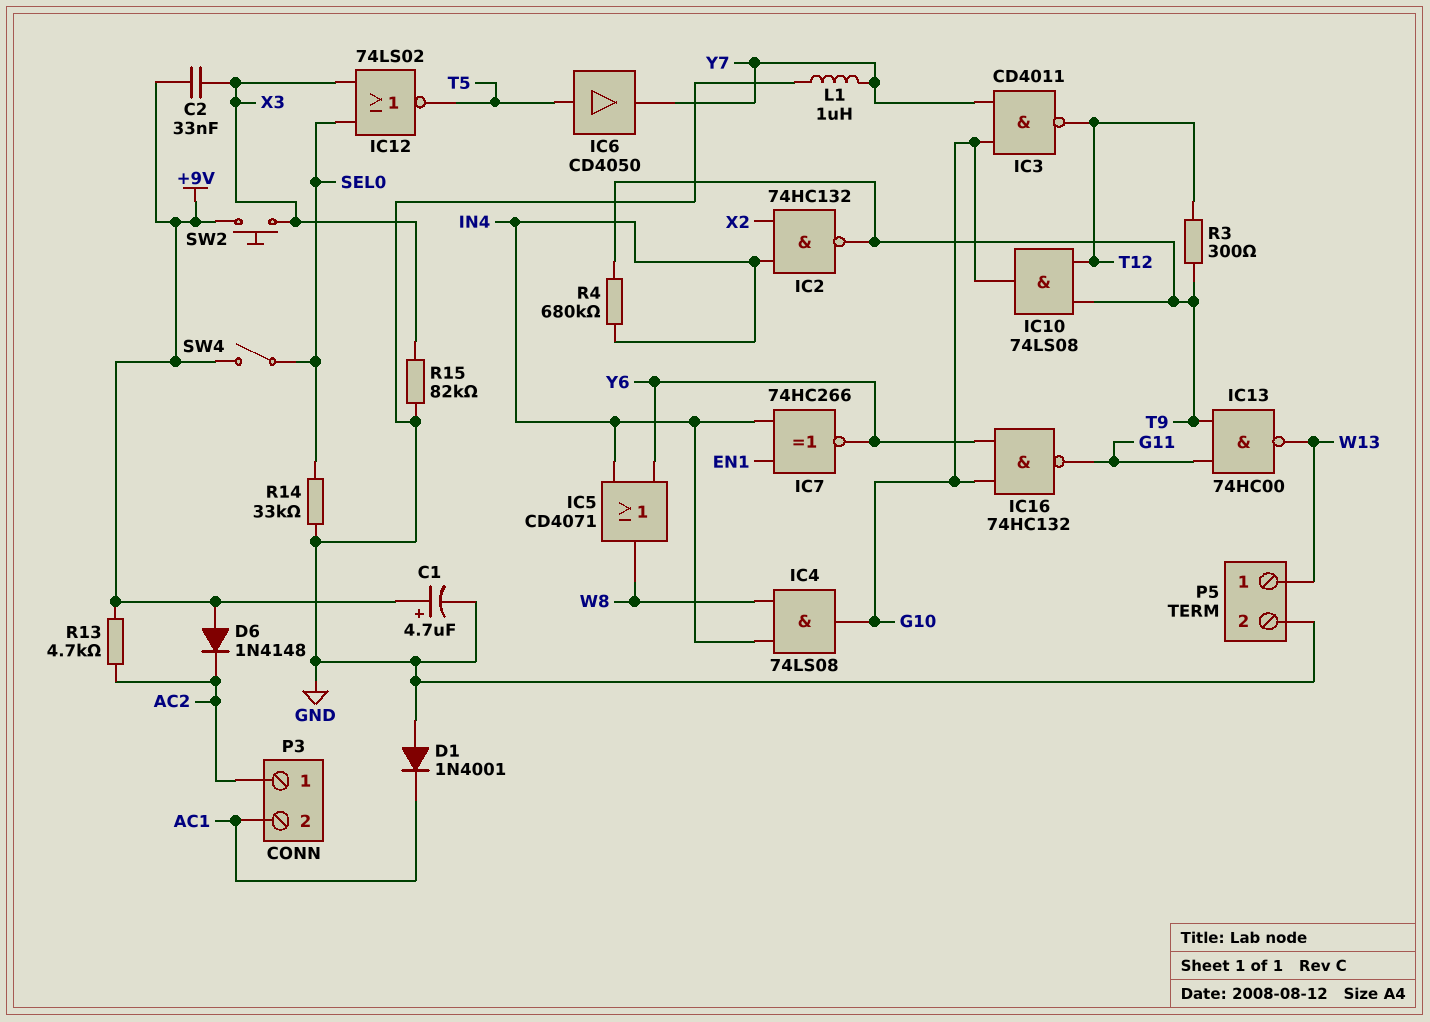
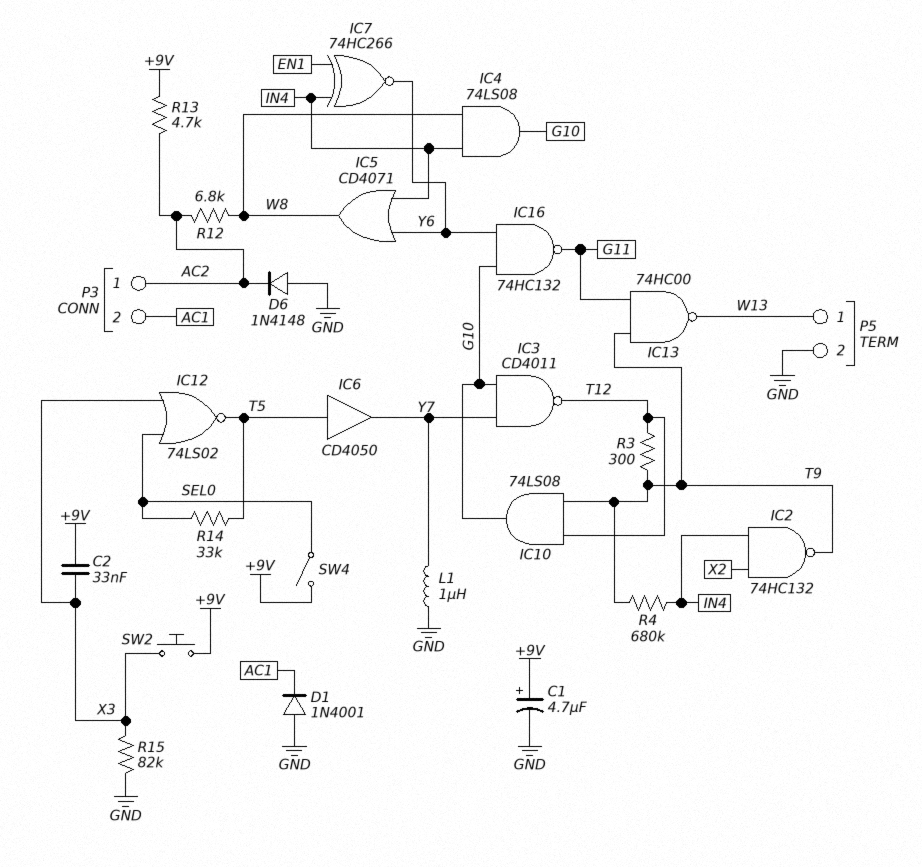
D6: diode 1N4148 (A +9V, K AC2) -> diode 1N4148 (A GND, K AC2)
R12: none -> 6.8k (AC2, W8)
R14: 33k (GND, SEL0) -> 33k (SEL0, T5)

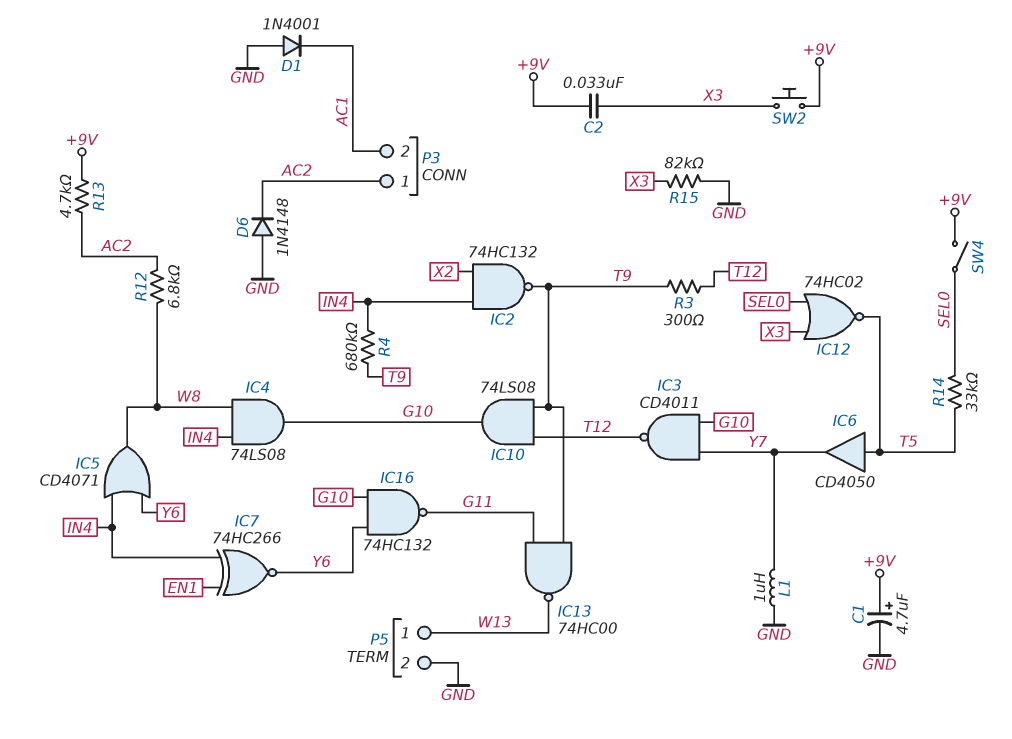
IC12: NOR 74LS02 (in SEL0, in X3, out T5) -> NOR 74HC02 (in SEL0, in X3, out T5)

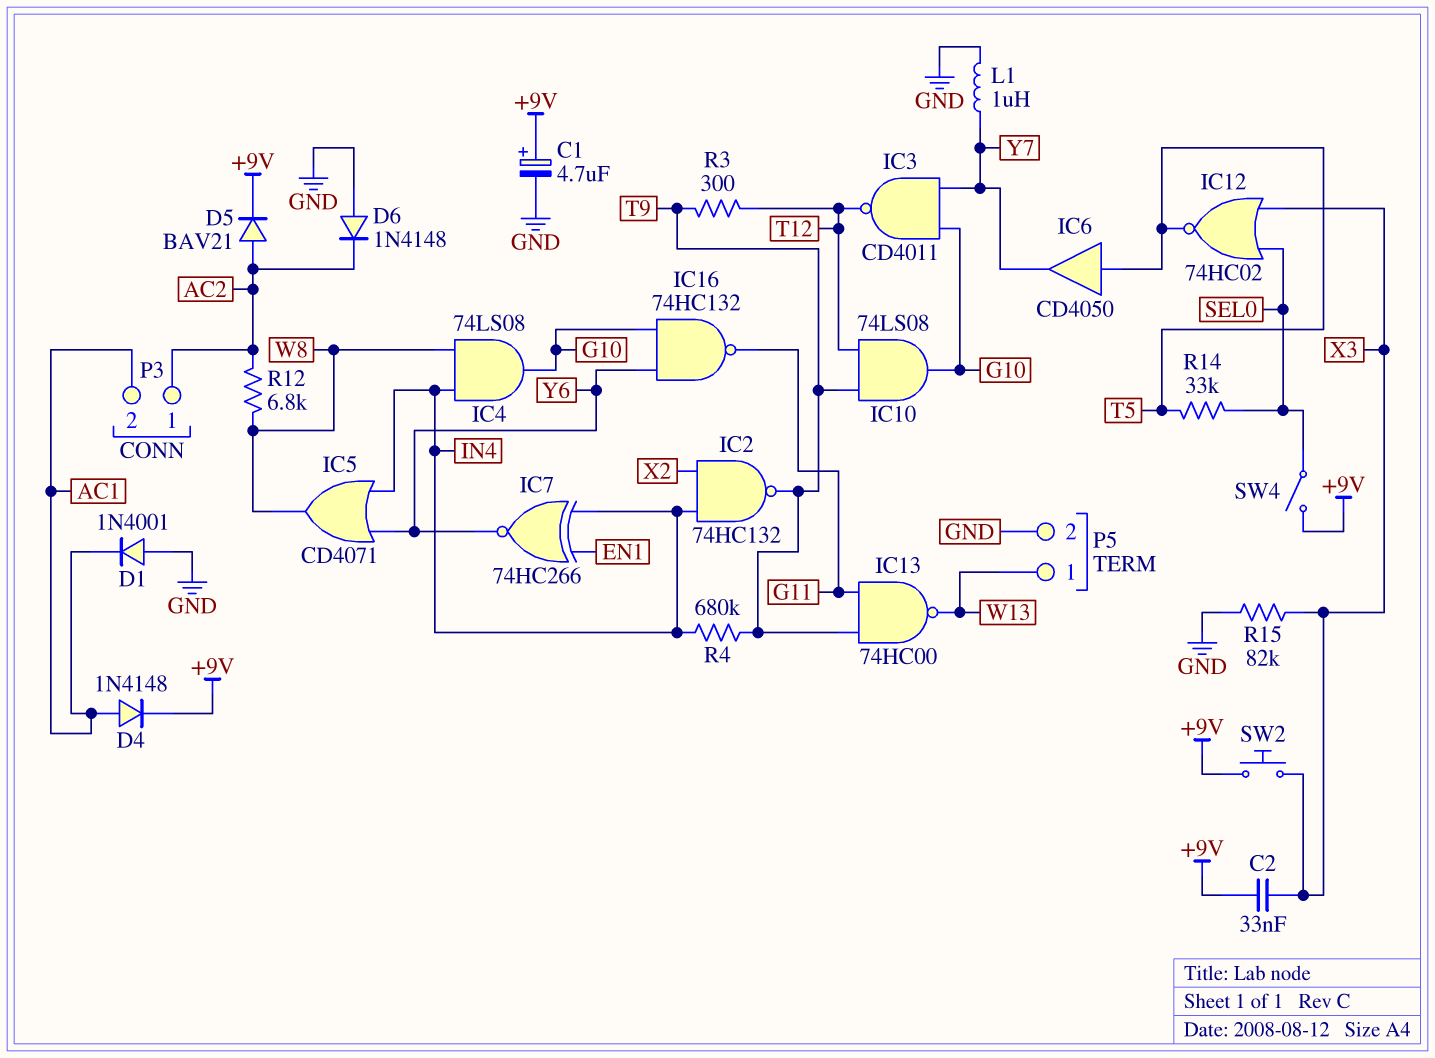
D4: none -> diode 1N4148 (A AC1, K +9V)
D5: none -> diode BAV21 (A AC2, K +9V)
R13: 4.7k (+9V, AC2) -> none

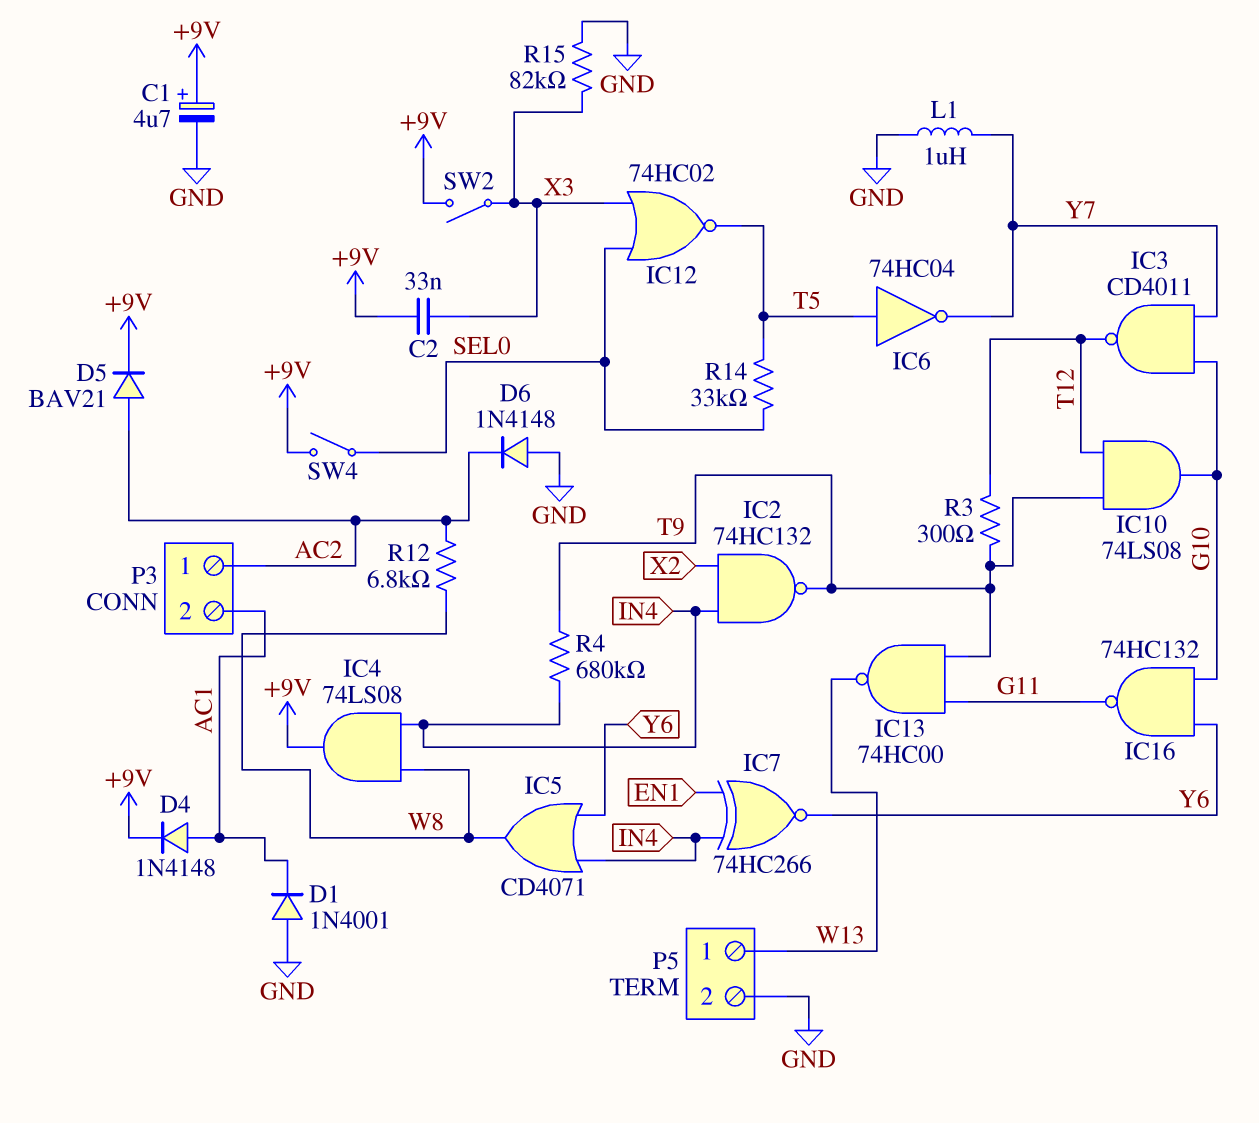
IC4: AND 74LS08 (in IN4, in W8, out G10) -> AND 74LS08 (in IN4, in W8, out +9V)
IC6: buffer CD4050 (in T5, out Y7) -> NOT 74HC04 (in T5, out Y7)
SW2: button (+9V, X3) -> switch (+9V, X3)

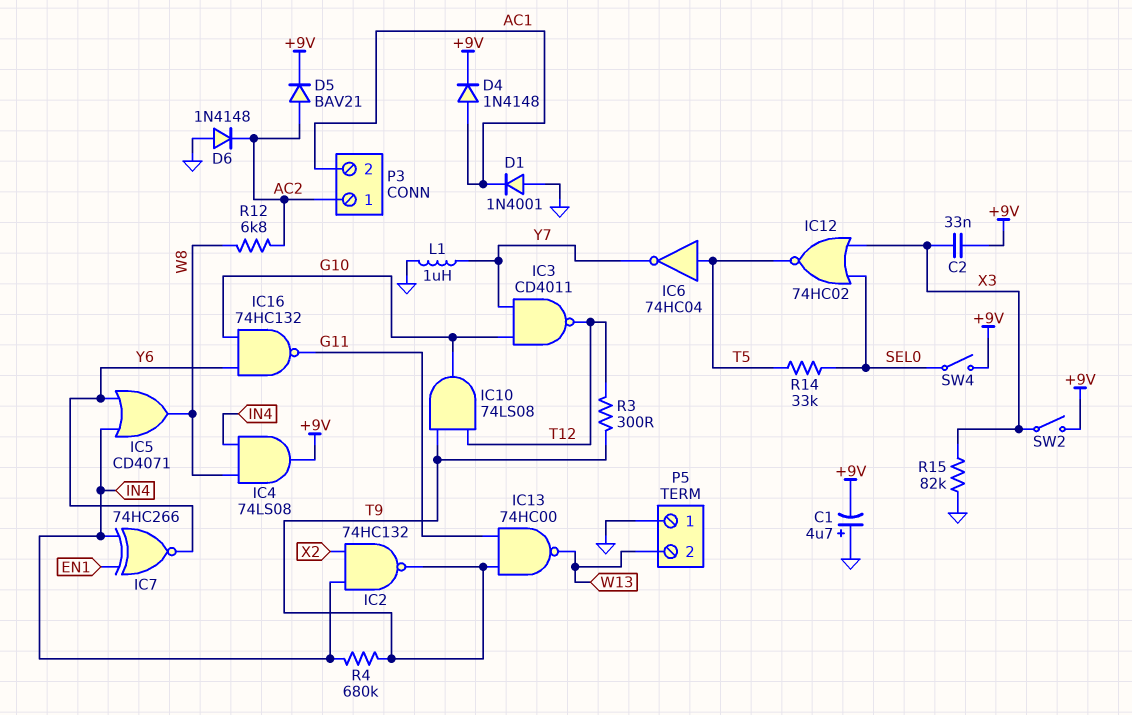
C1: 4.7uF (plus +9V, minus GND) -> 4.7uF (plus GND, minus +9V)
P5 pin 1: W13 -> GND
P5 pin 2: GND -> W13

